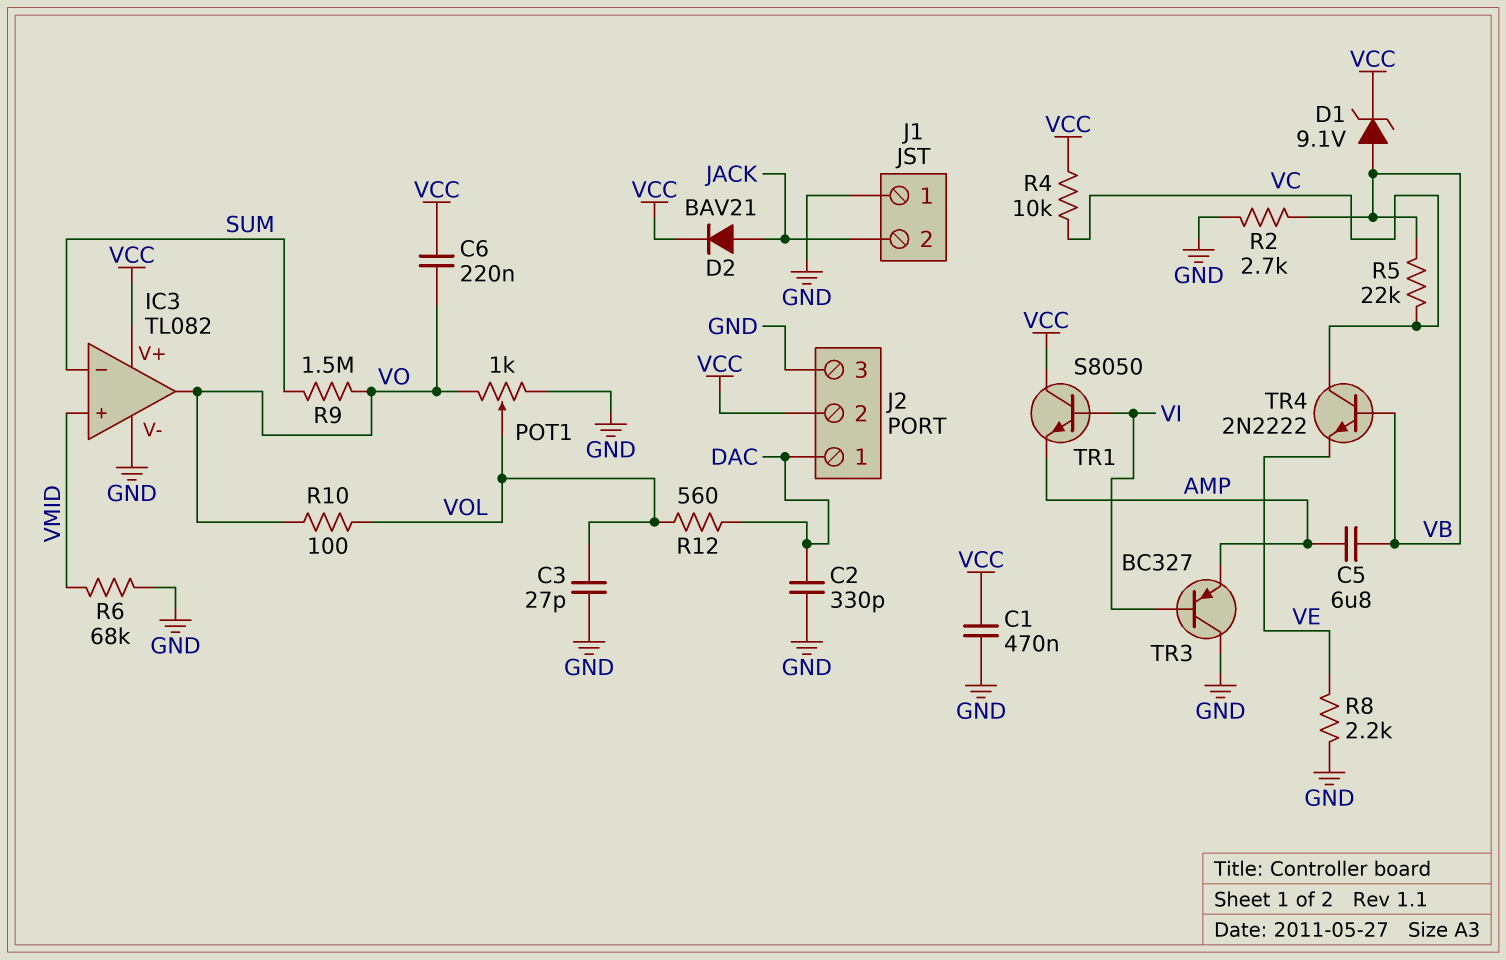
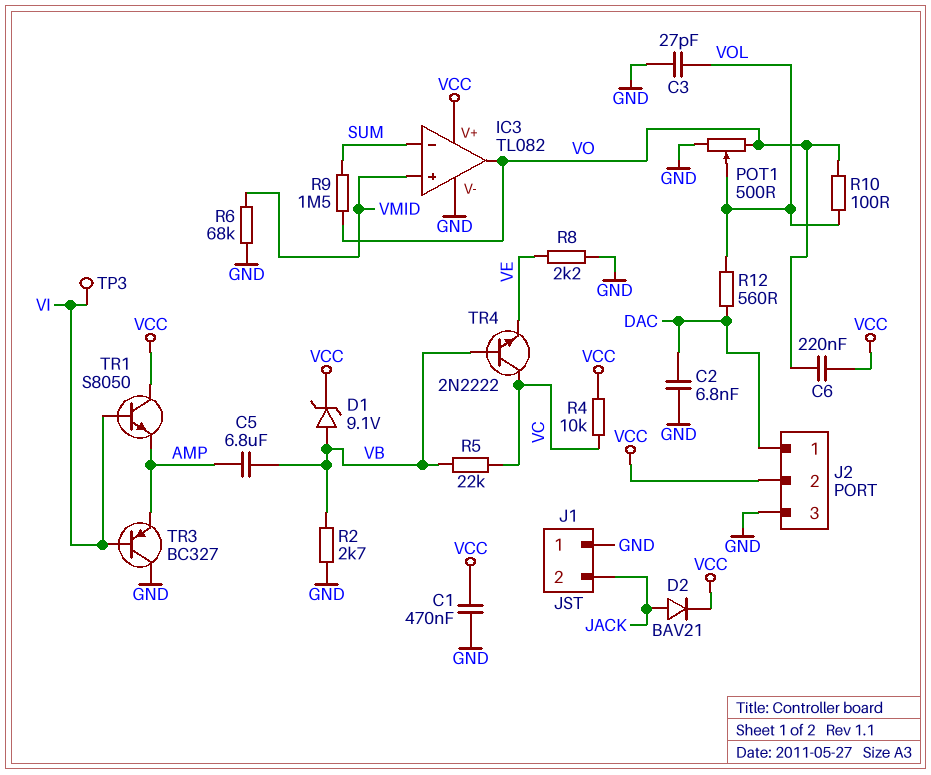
C2: 330pF (DAC, GND) -> 6.8nF (DAC, GND)
POT1: 1k (GND, VO, wiper VOL) -> 500 (GND, VO, wiper VOL)
TP3: none -> test point (VI)

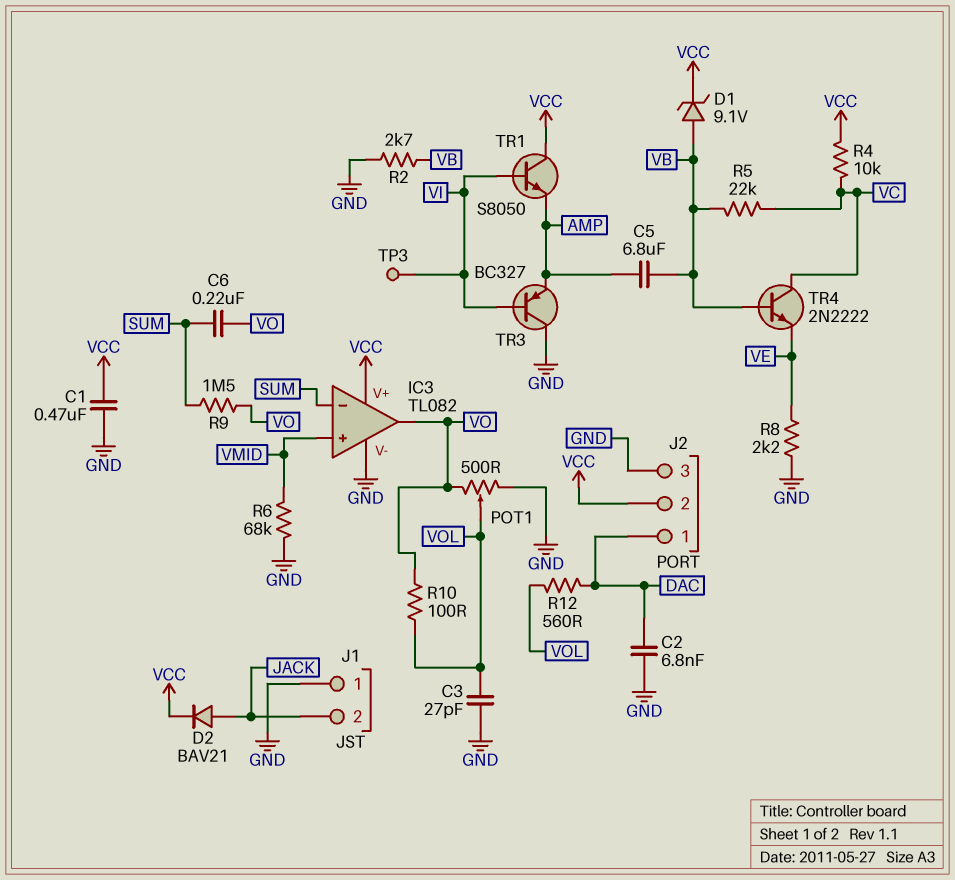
C6: 220nF (VCC, VO) -> 220nF (SUM, VO)

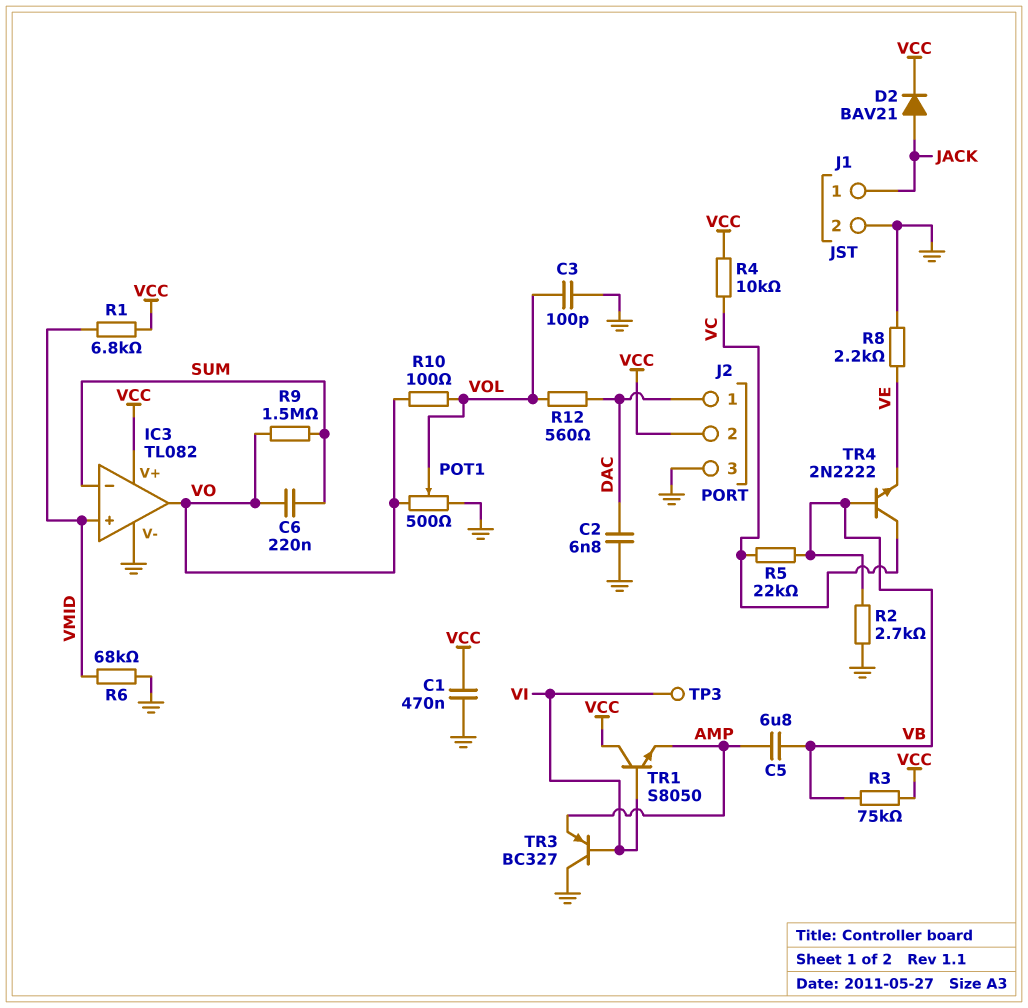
C3: 27pF (GND, VOL) -> 100pF (GND, VOL)
D1: zener 9.1V (A VB, K VCC) -> none
J1 pin 1: GND -> JACK
J1 pin 2: JACK -> GND
R1: none -> 6.8k (VCC, VMID)
R3: none -> 75k (VB, VCC)

